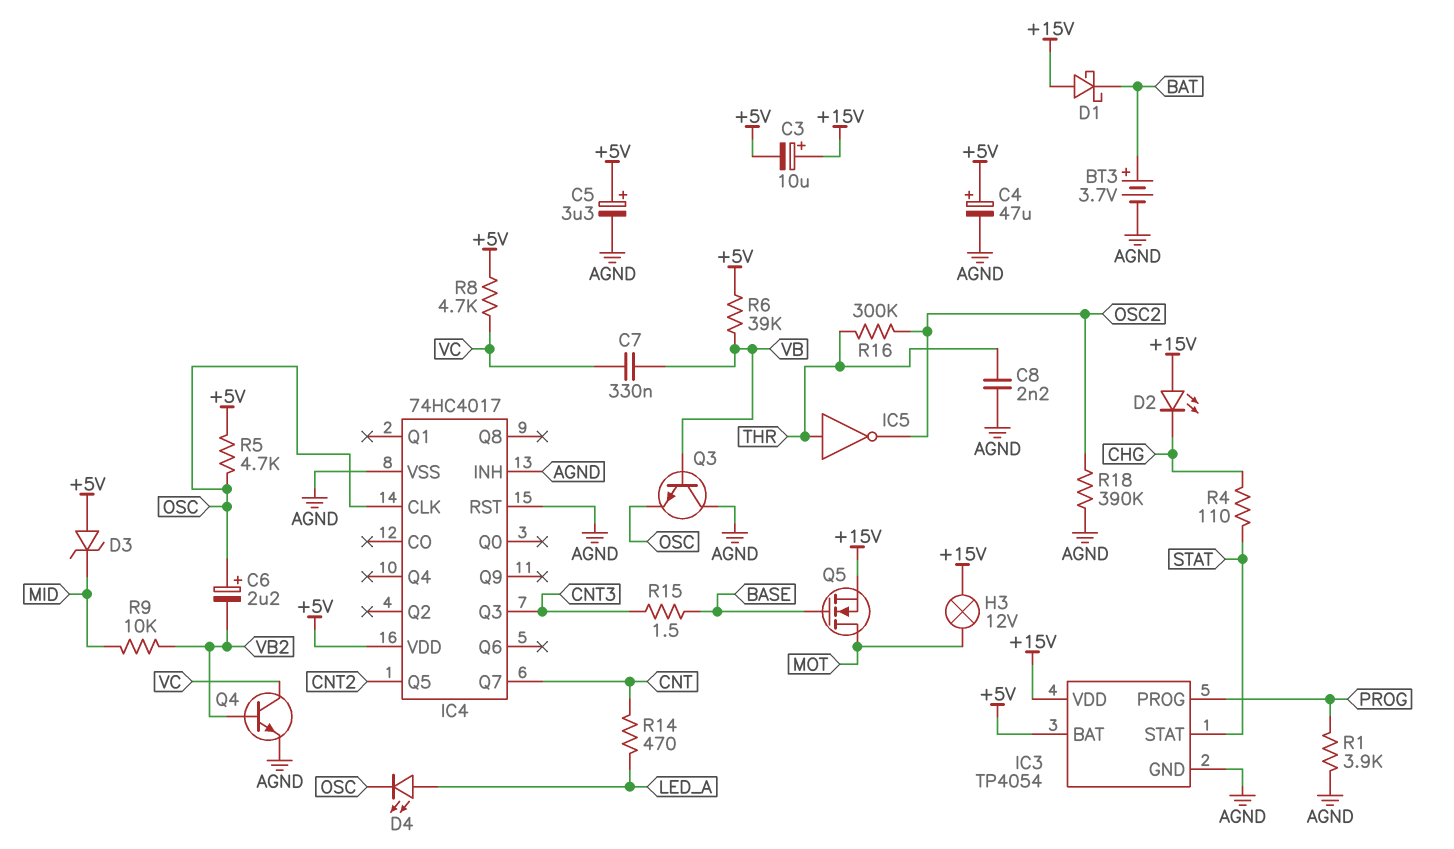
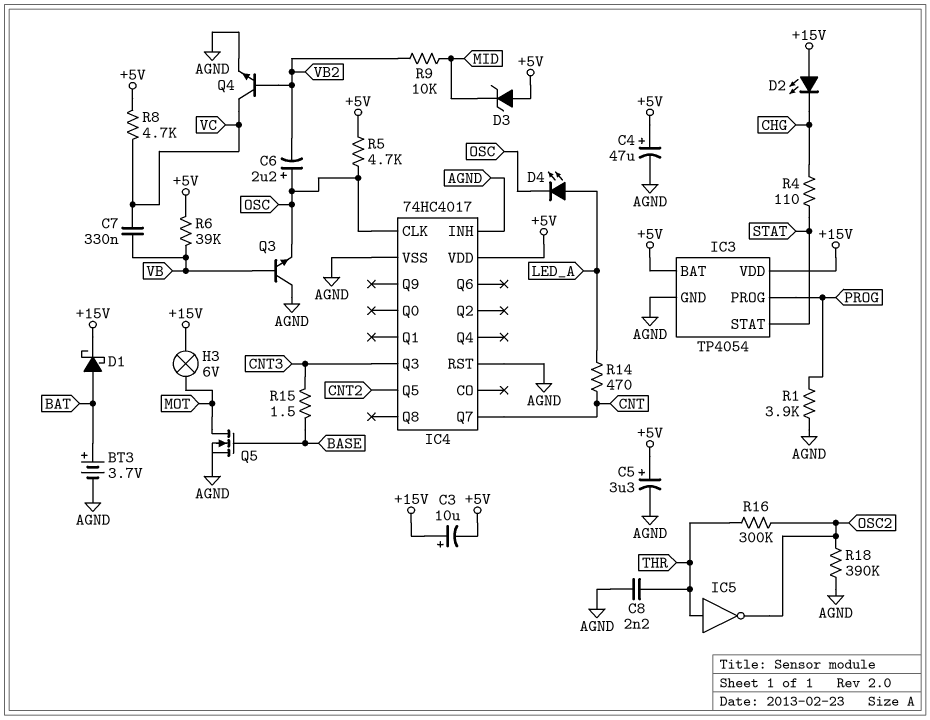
D1: schottky (A +15V, K BAT) -> schottky (A BAT, K +15V)
H3: lamp 12V (+15V, MOT) -> lamp 6V (+15V, MOT)
Q5: NMOS (G BASE, D MOT, S +15V) -> NMOS (G BASE, D MOT, S AGND)

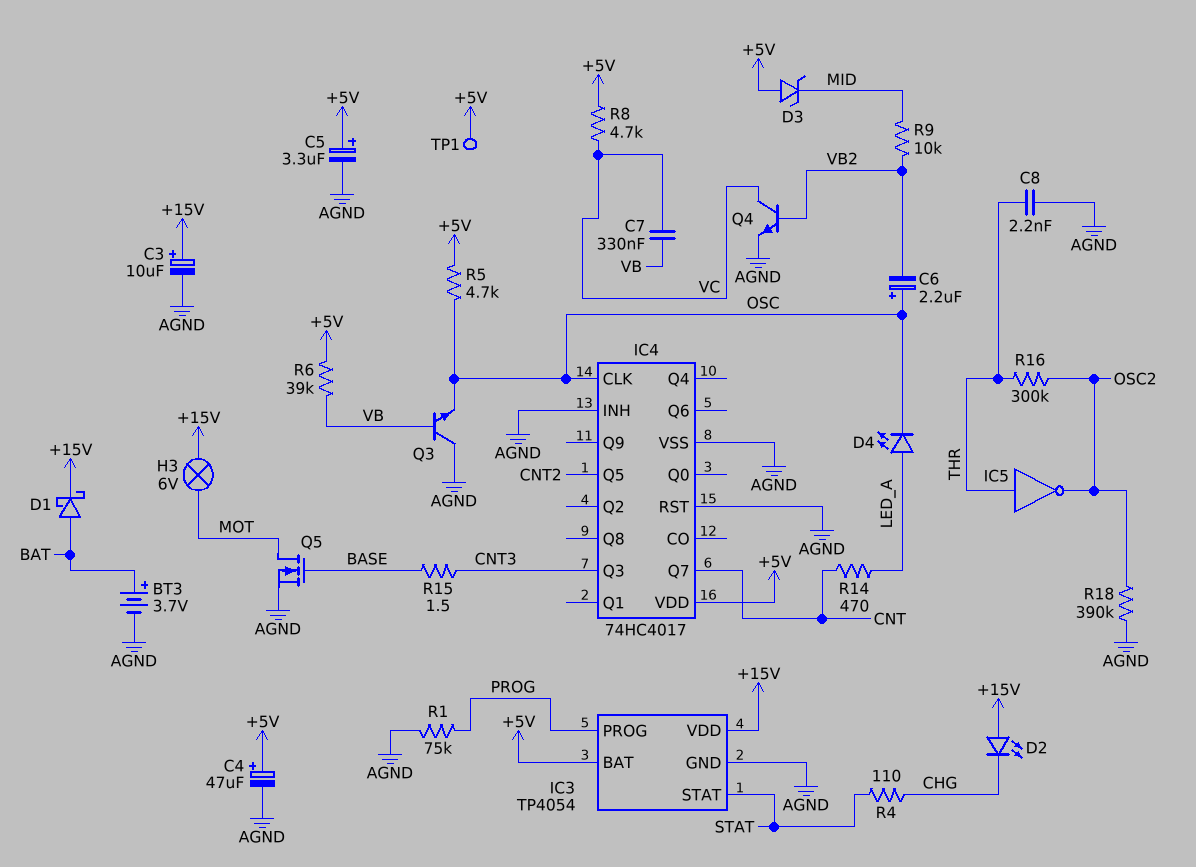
C3: 10uF (plus +15V, minus +5V) -> 10uF (plus +15V, minus AGND)
R1: 3.9k (AGND, PROG) -> 75k (AGND, PROG)
TP1: none -> test point (+5V)

